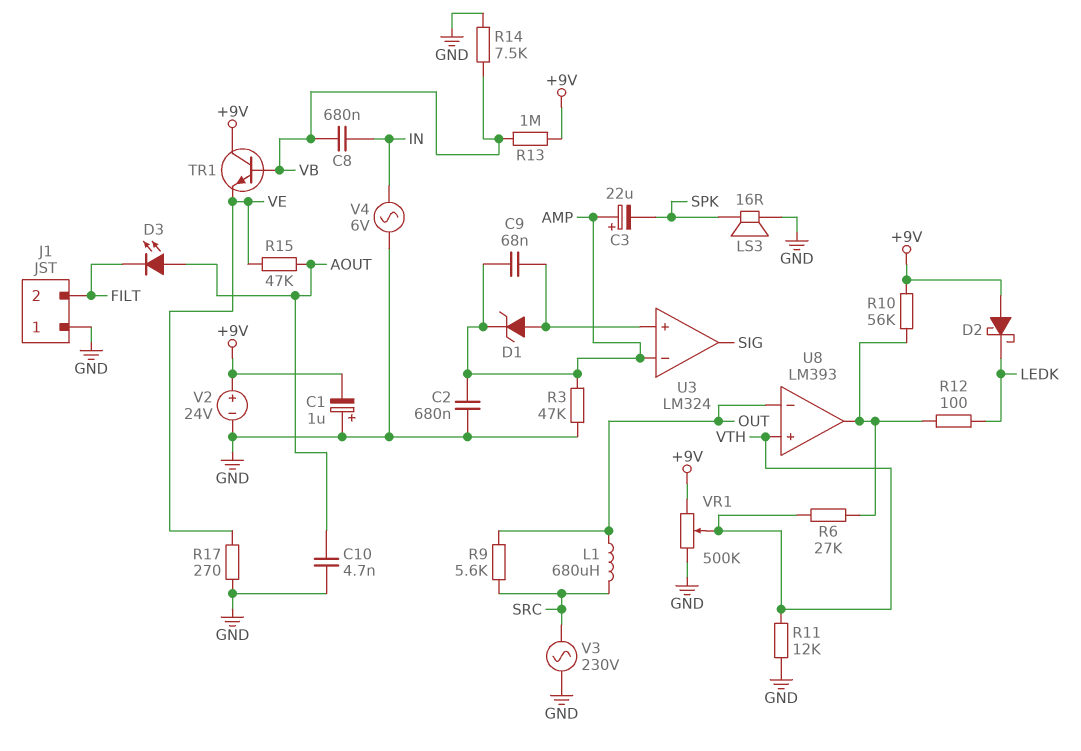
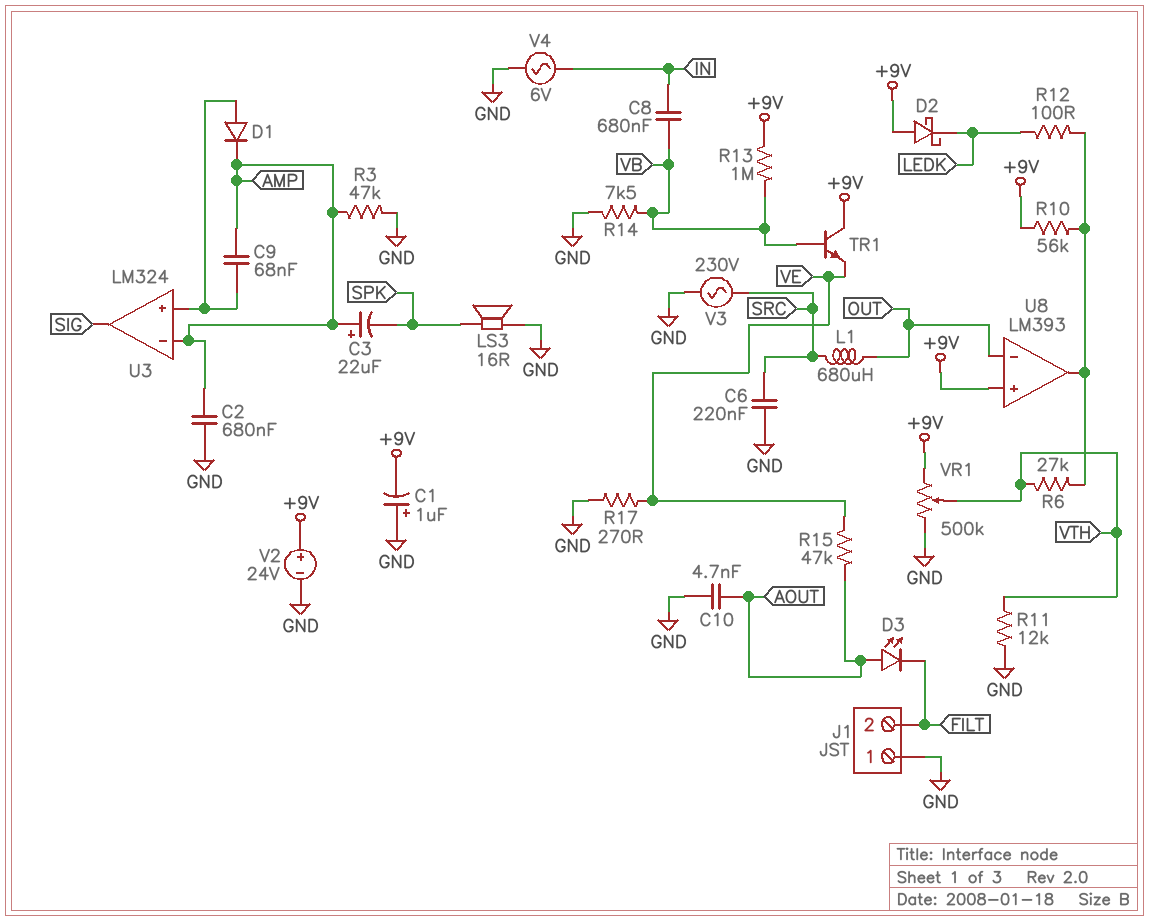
C6: none -> 220nF (GND, SRC)
D1: zener (A U3/in+, K AMP) -> diode (A U3/in+, K AMP)
R9: 5.6k (OUT, SRC) -> none
U8 pin in+: VTH -> +9V

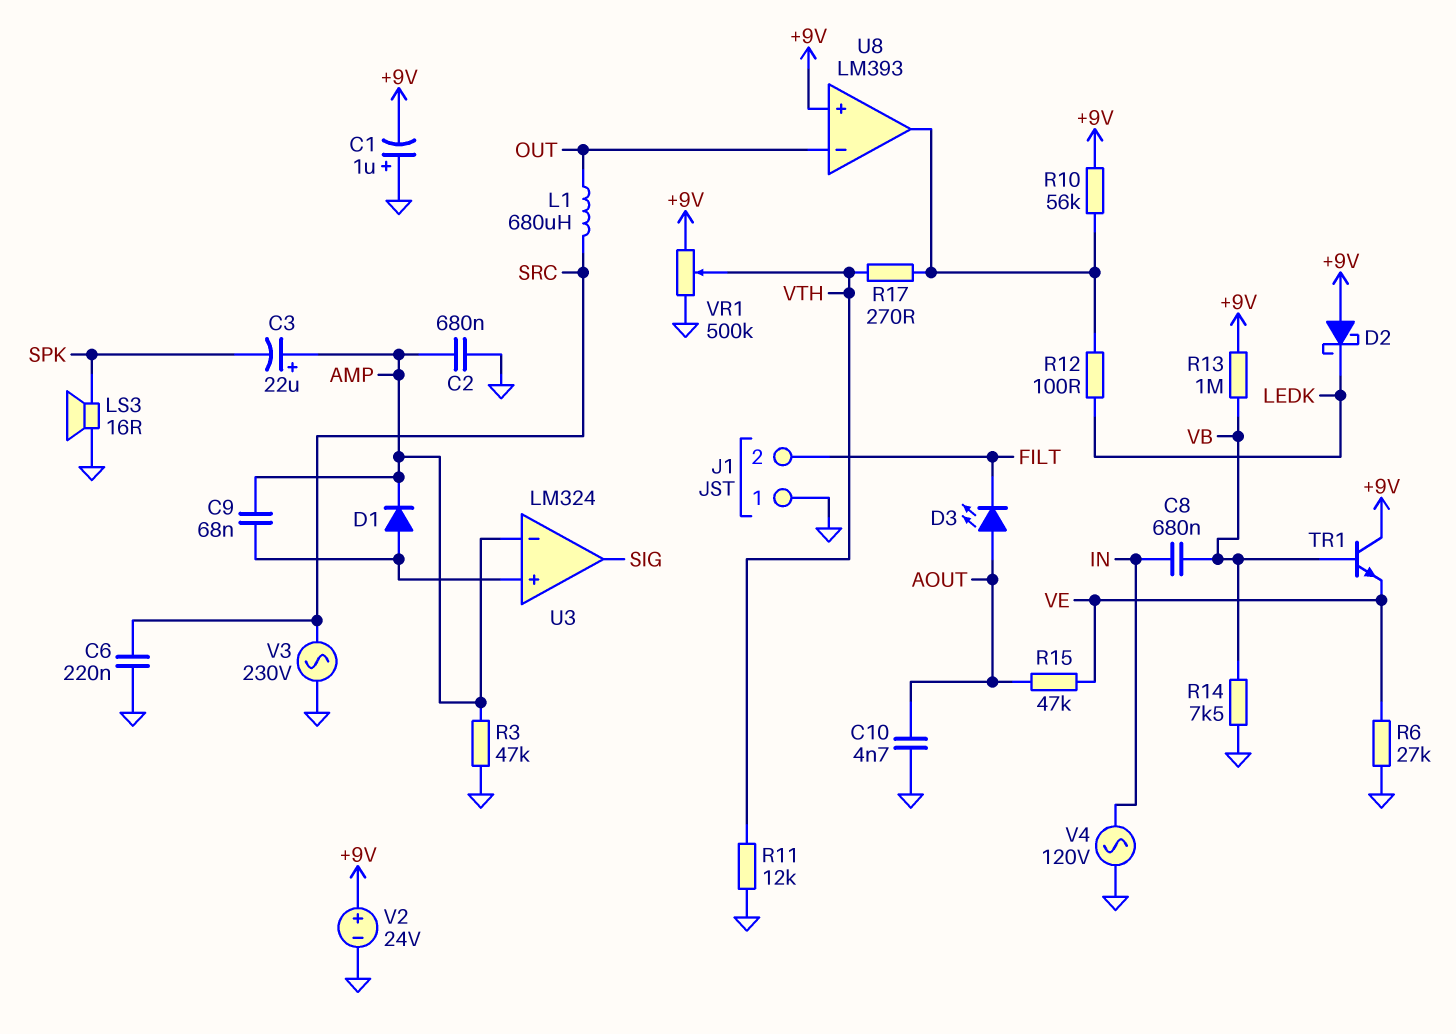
R6: 27k (U8/out, VTH) -> 27k (GND, VE)
R17: 270 (GND, VE) -> 270 (U8/out, VTH)
V4: AC 6V (GND, IN) -> AC 120V (GND, IN)

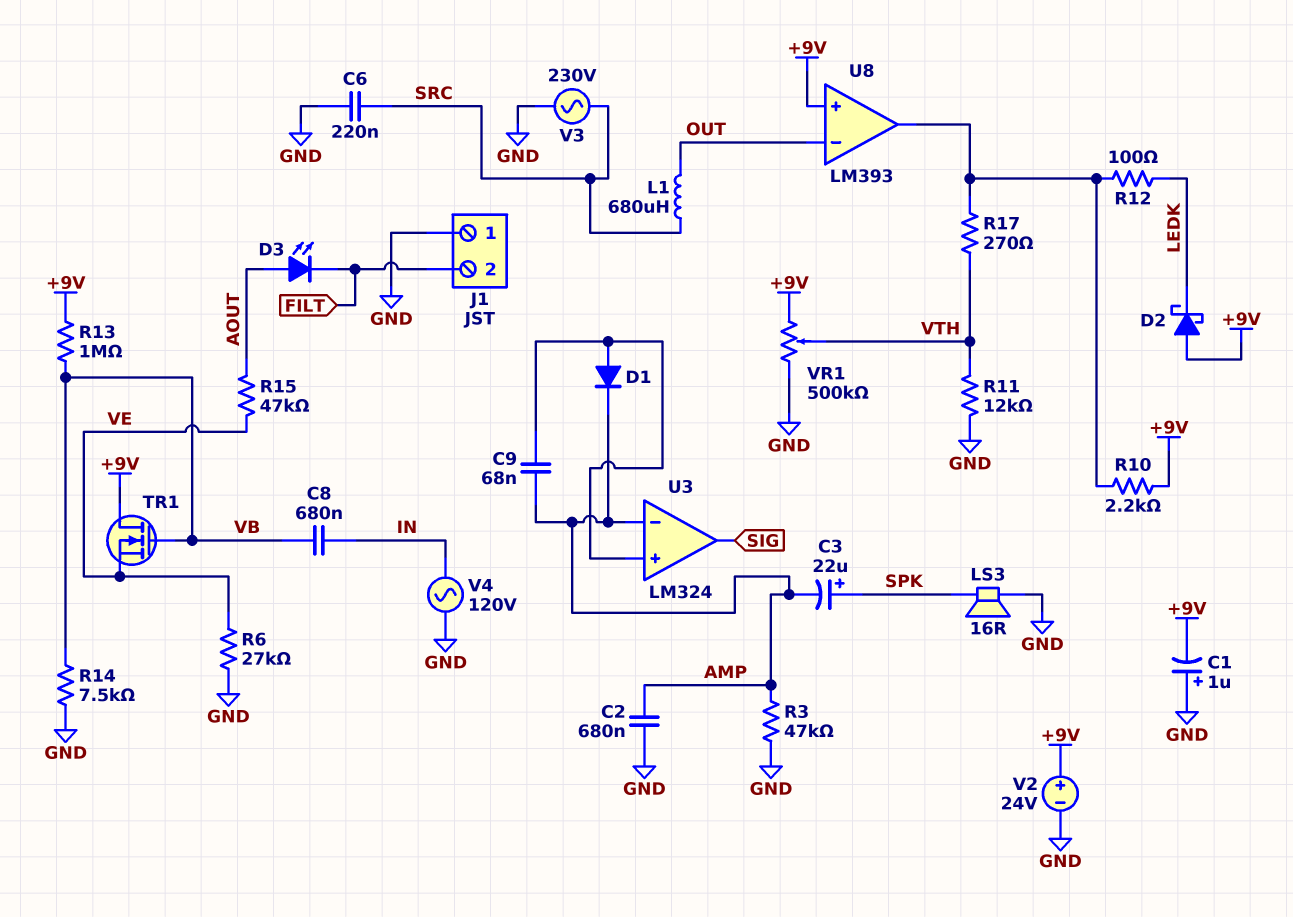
C3: 22uF (plus AMP, minus SPK) -> 22uF (plus SPK, minus AMP)
C10: 4.7nF (AOUT, GND) -> none
R10: 56k (+9V, U8/out) -> 2.2k (+9V, U8/out)
TR1: NPN (B VB, C +9V, E VE) -> NMOS (G VB, D +9V, S VE)

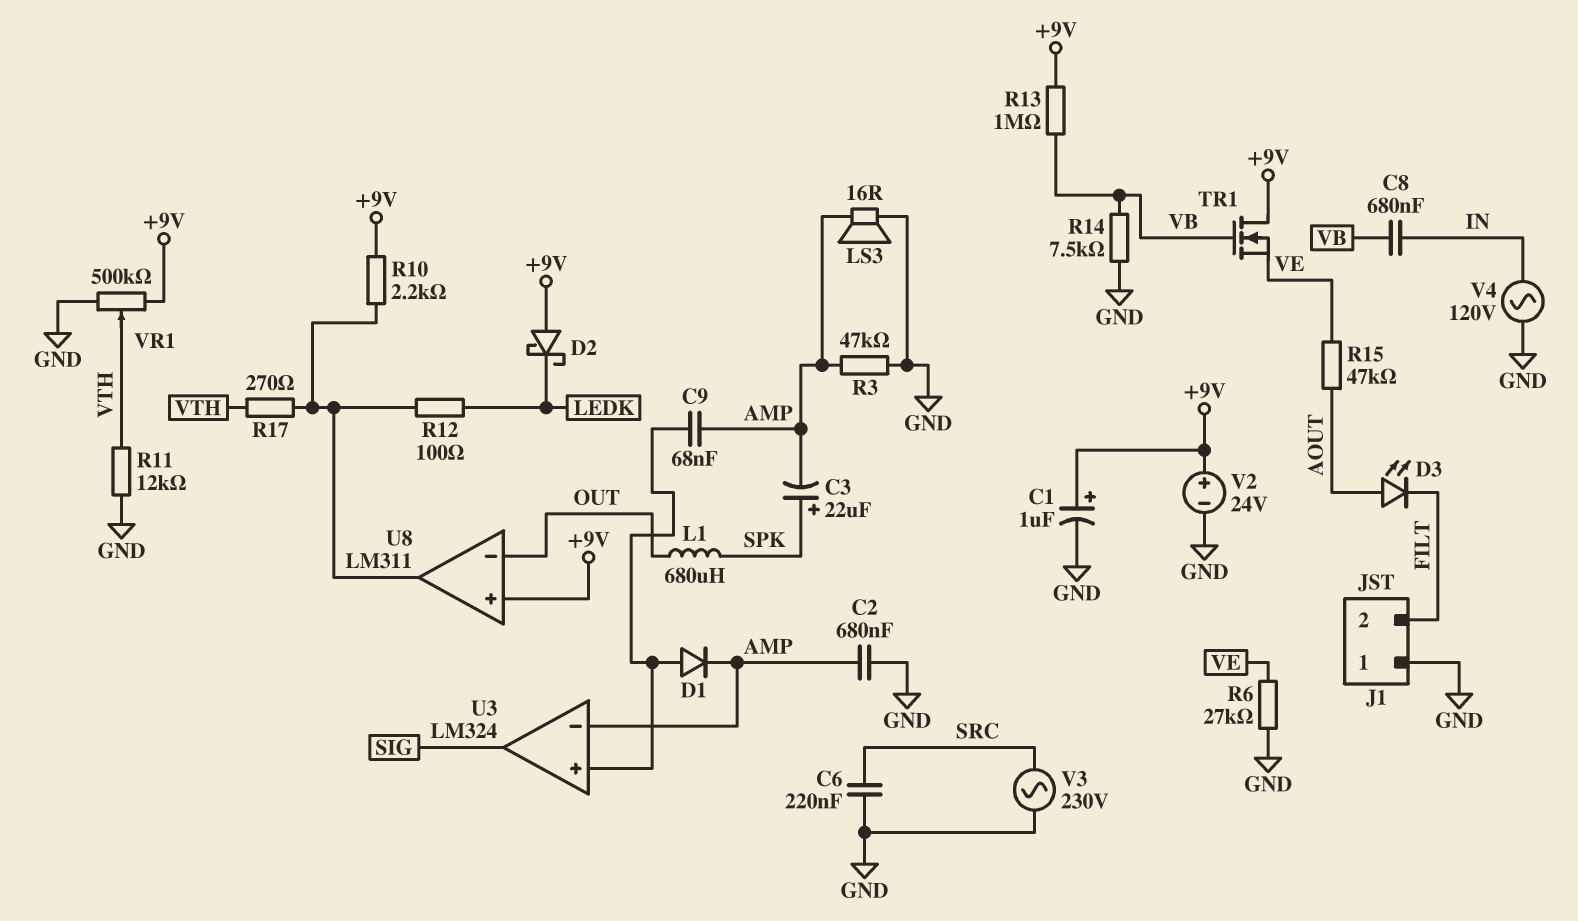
C1: 1uF (plus GND, minus +9V) -> 1uF (plus +9V, minus GND)
L1: 680uH (OUT, SRC) -> 680uH (OUT, SPK)
LS3: speaker 16R (GND, SPK) -> speaker 16R (AMP, GND)
U8: LM393 -> LM311

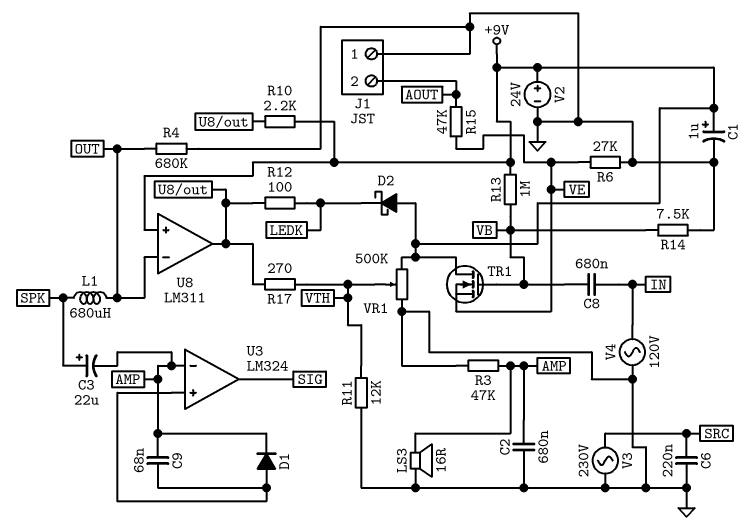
D3: LED (A AOUT, K FILT) -> none
J1 pin 2: FILT -> AOUT
R4: none -> 680k (GND, OUT)

